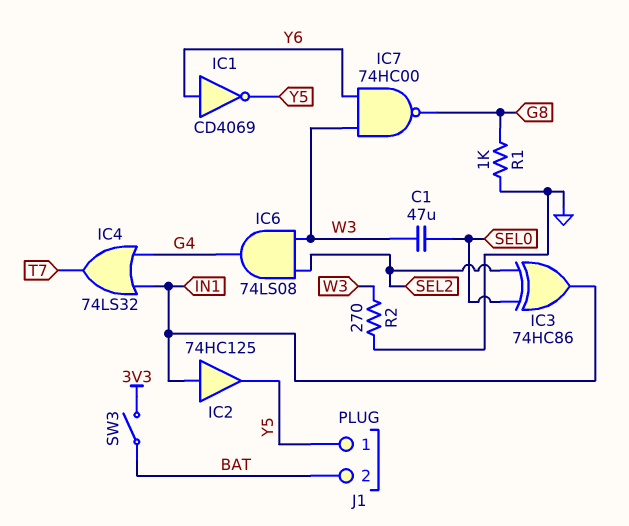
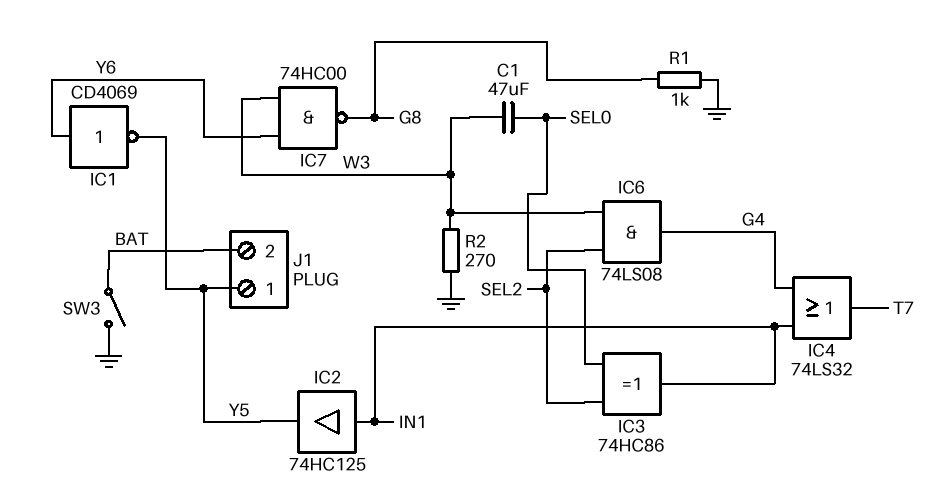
SW3: switch (3V3, BAT) -> switch (BAT, GND)

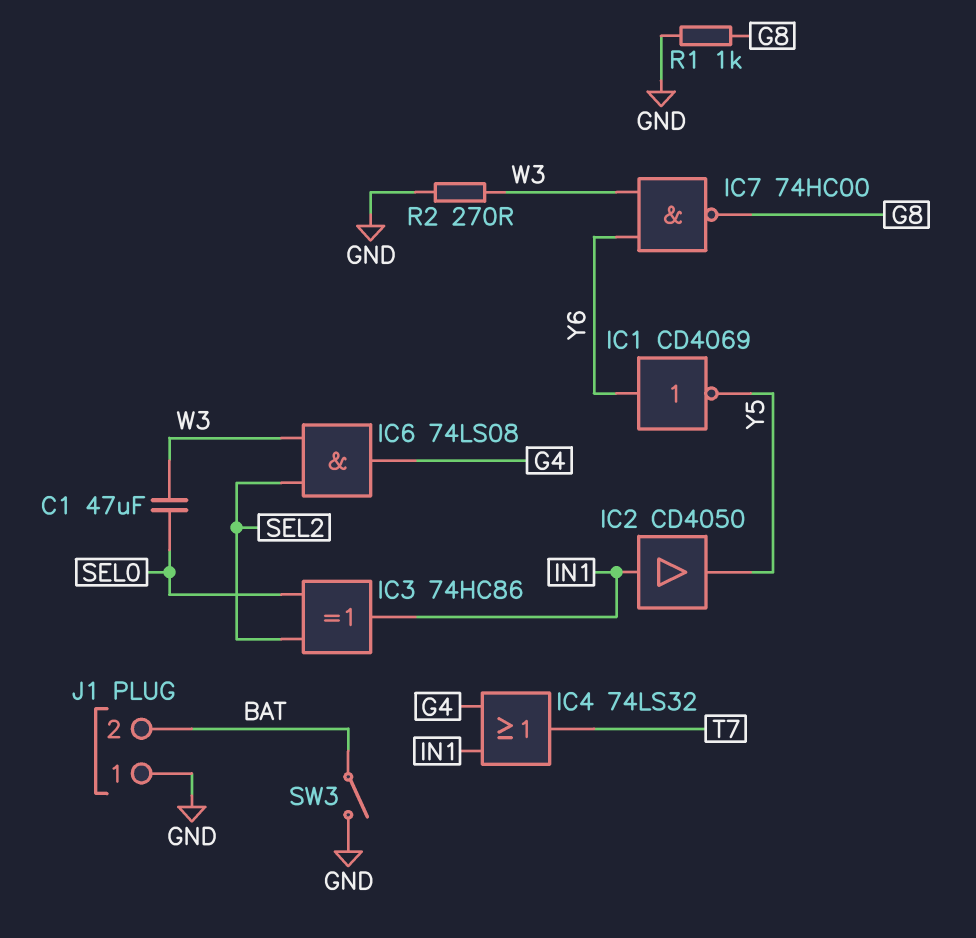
IC2: buffer 74HC125 (in IN1, out Y5) -> buffer CD4050 (in IN1, out Y5)
J1 pin 1: Y5 -> GND

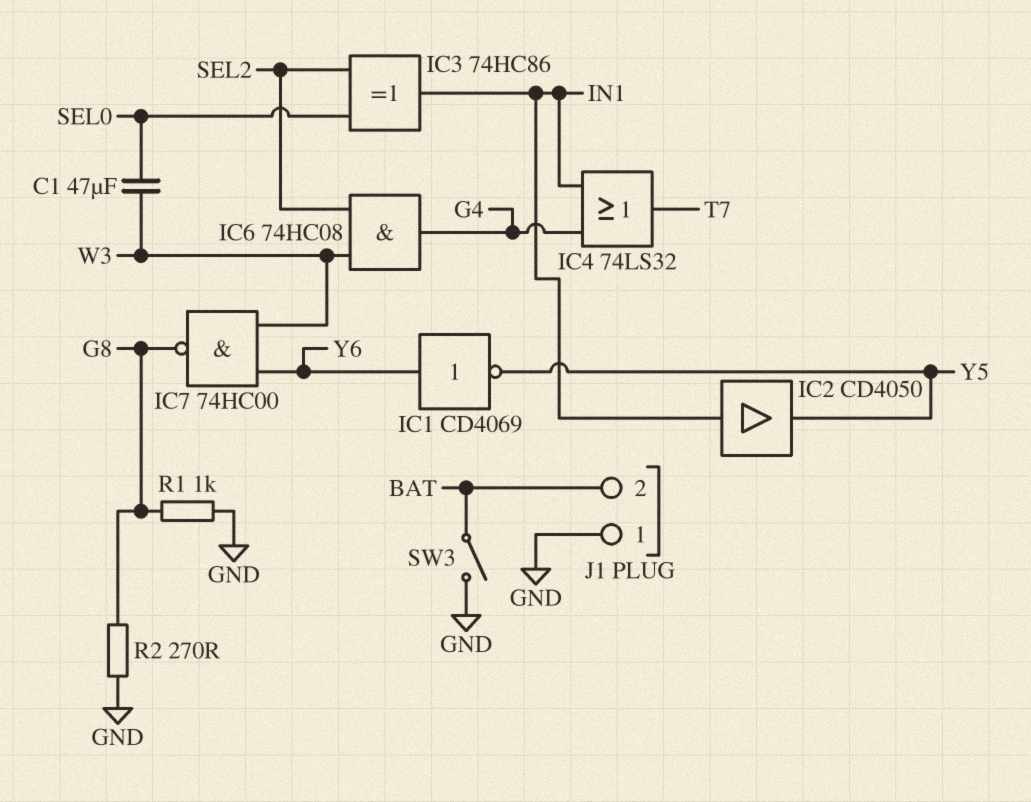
IC6: AND 74LS08 (in SEL2, in W3, out G4) -> AND 74HC08 (in SEL2, in W3, out G4)
R2: 270 (GND, W3) -> 270 (G8, GND)

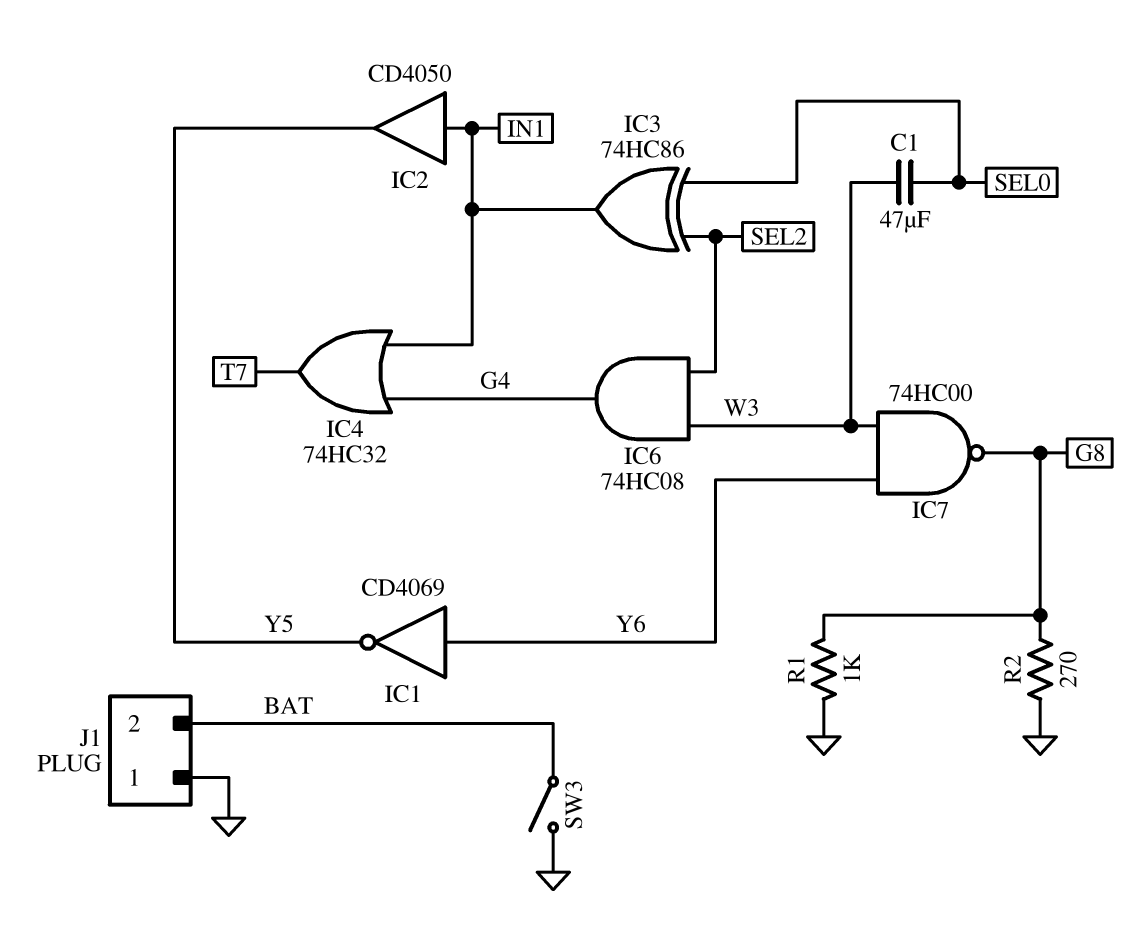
IC4: OR 74LS32 (in G4, in IN1, out T7) -> OR 74HC32 (in G4, in IN1, out T7)

